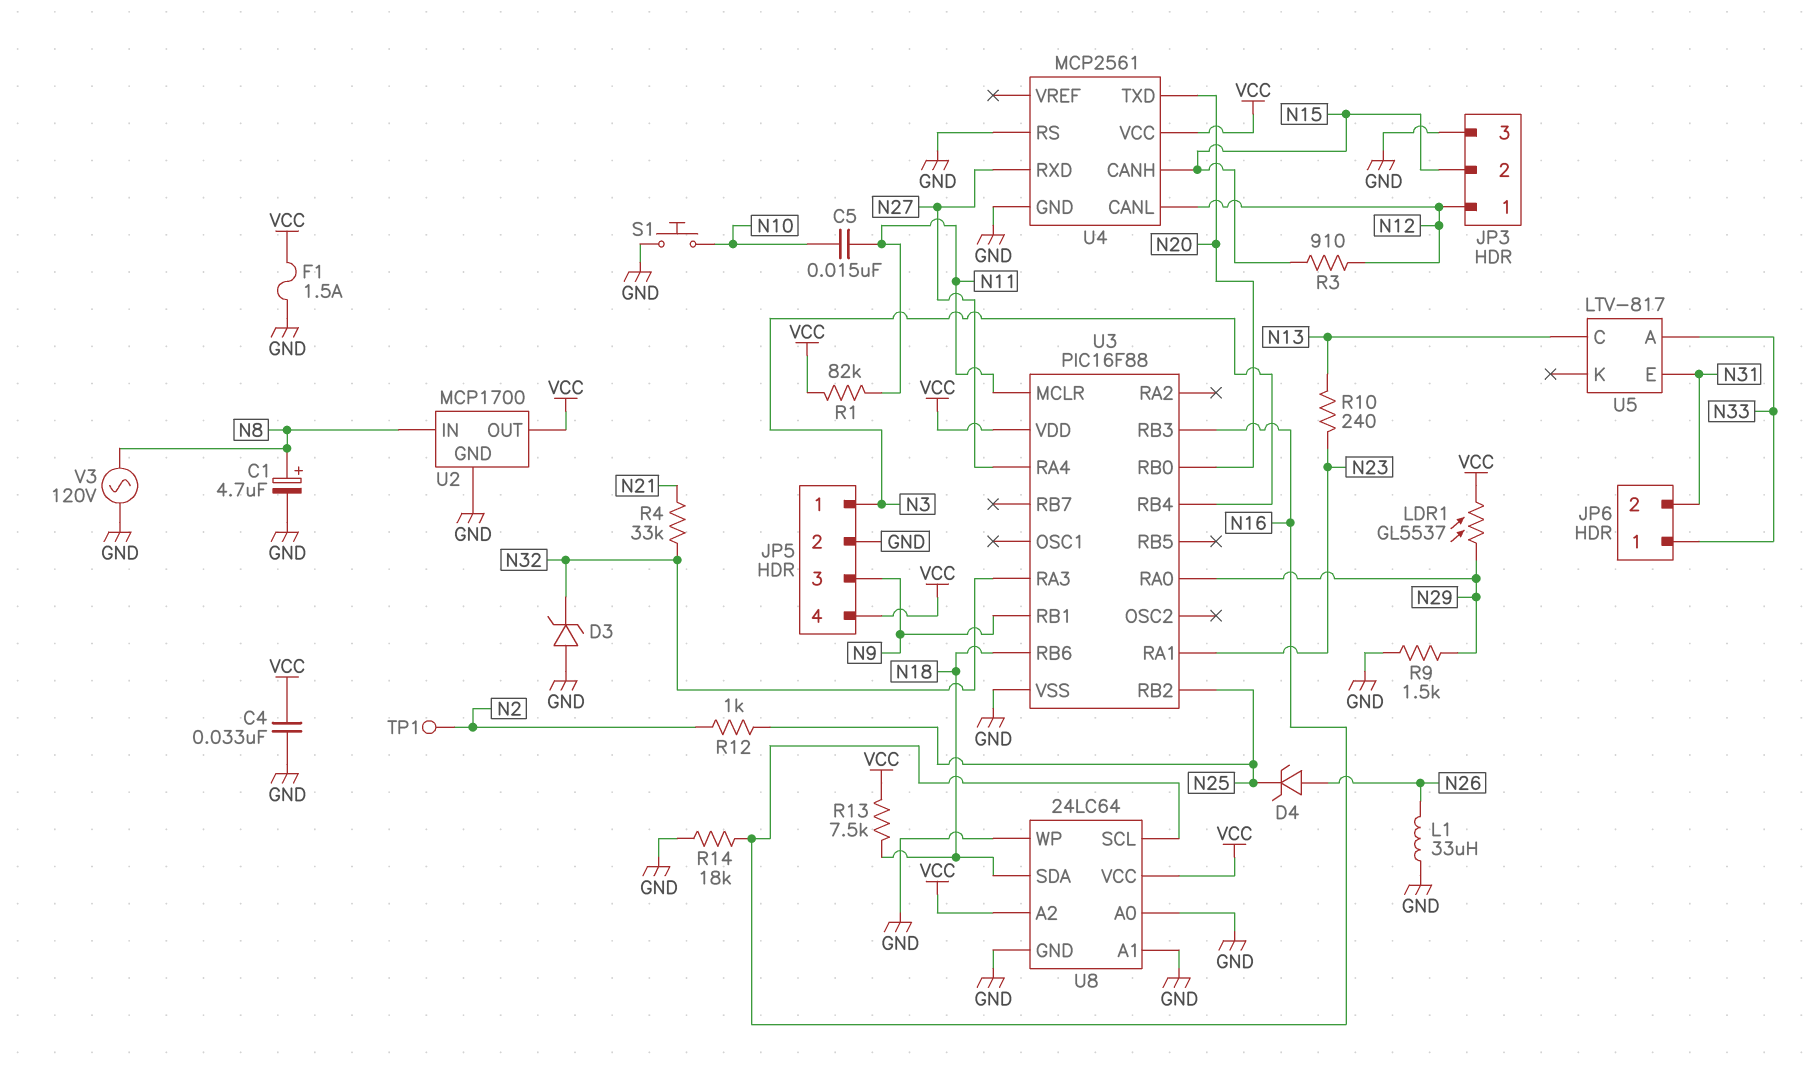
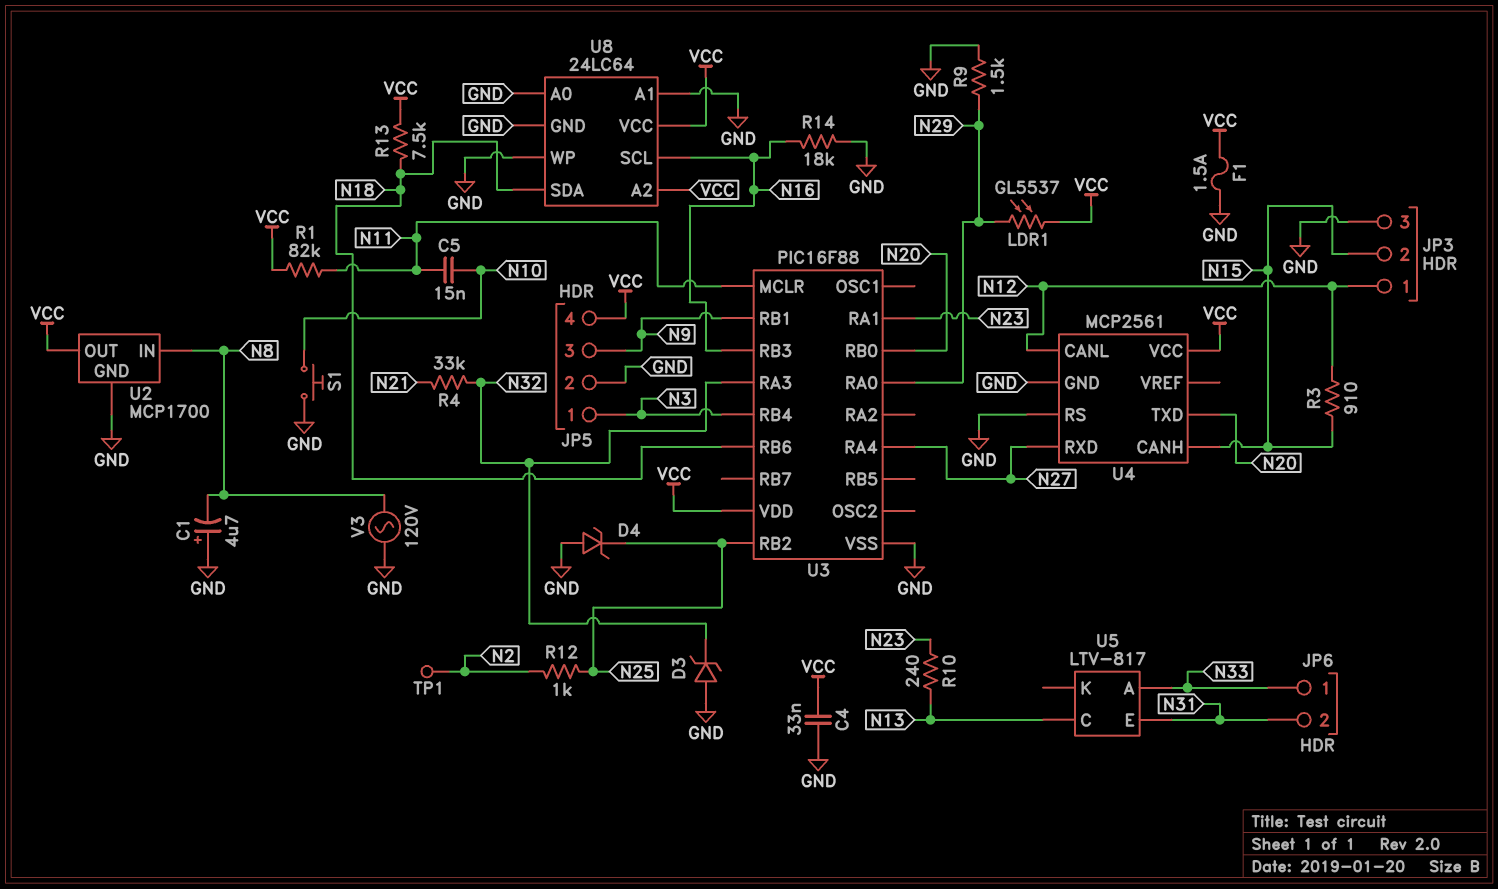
C1: 4.7uF (plus N8, minus GND) -> 4.7uF (plus GND, minus N8)
D4: zener (A N26, K N25) -> zener (A GND, K N25)
L1: 33uH (GND, N26) -> none

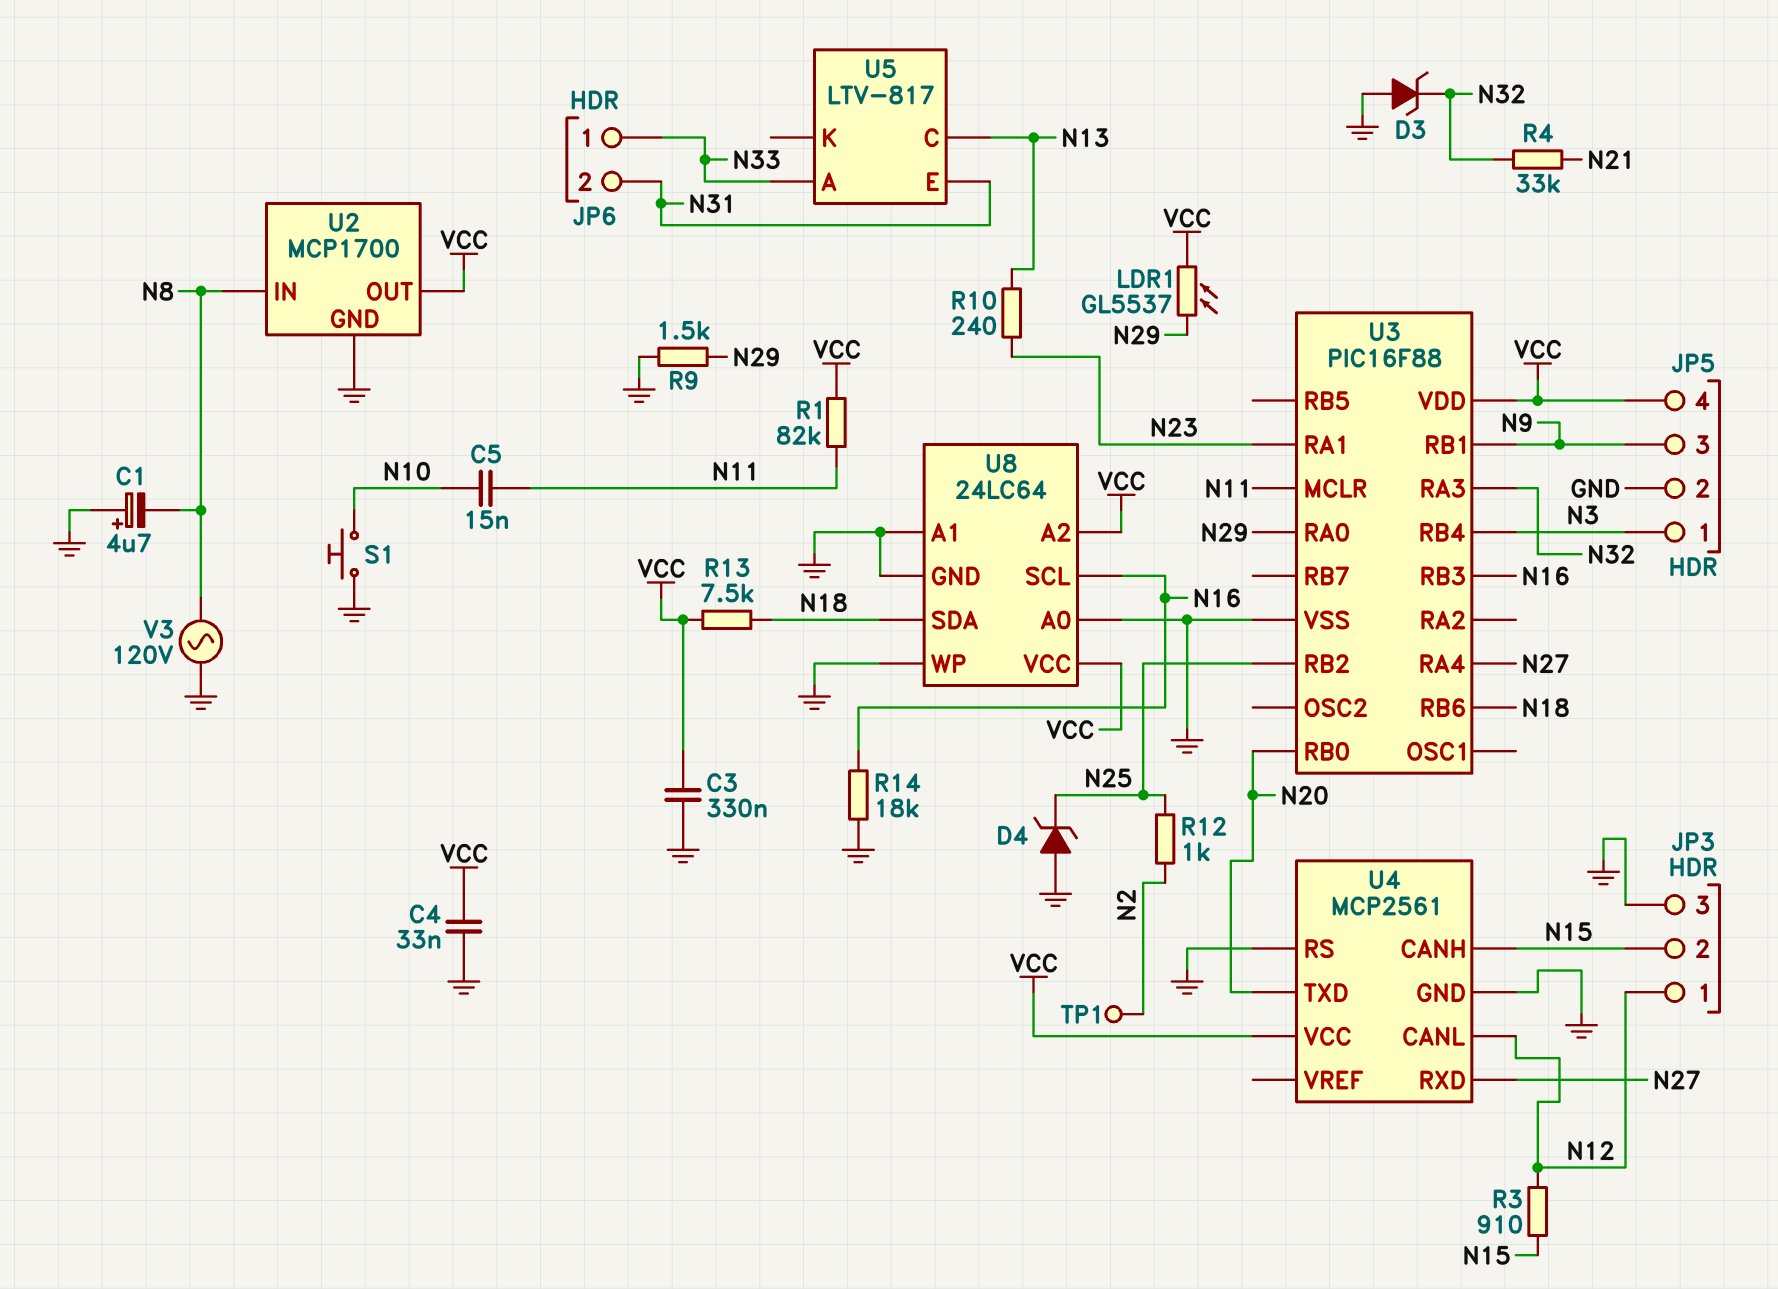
C3: none -> 330nF (GND, VCC)
F1: 1.5A (GND, VCC) -> none

